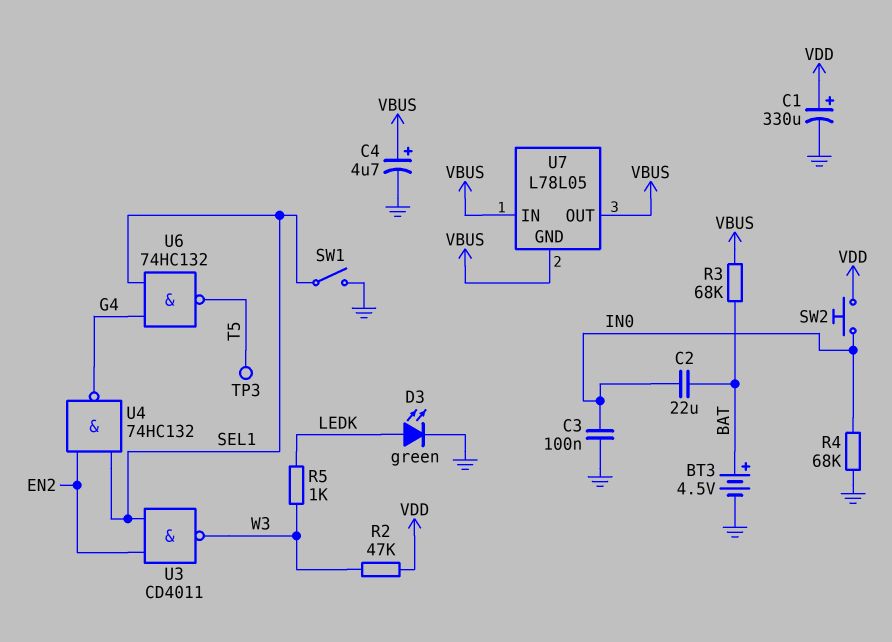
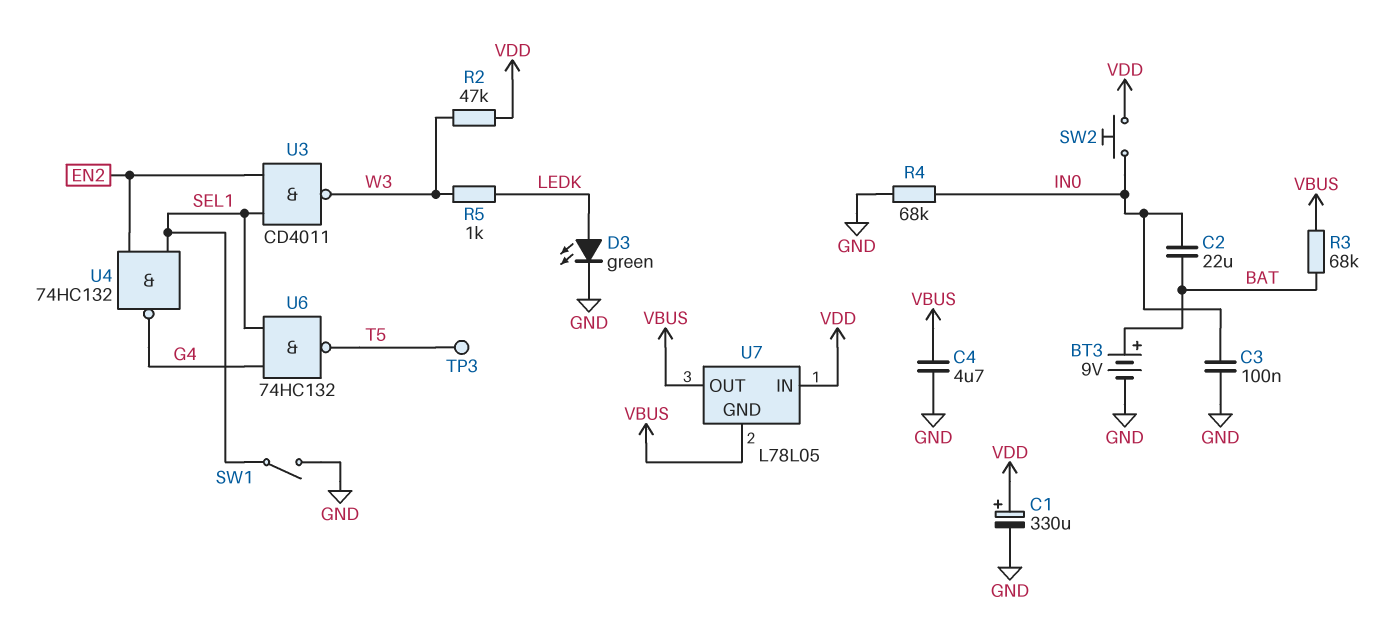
BT3: 4.5V (plus BAT, minus GND) -> 9V (plus BAT, minus GND)
C4: 4.7uF (plus VBUS, minus GND) -> 4.7uF (GND, VBUS)
U7 pin IN: VBUS -> VDD

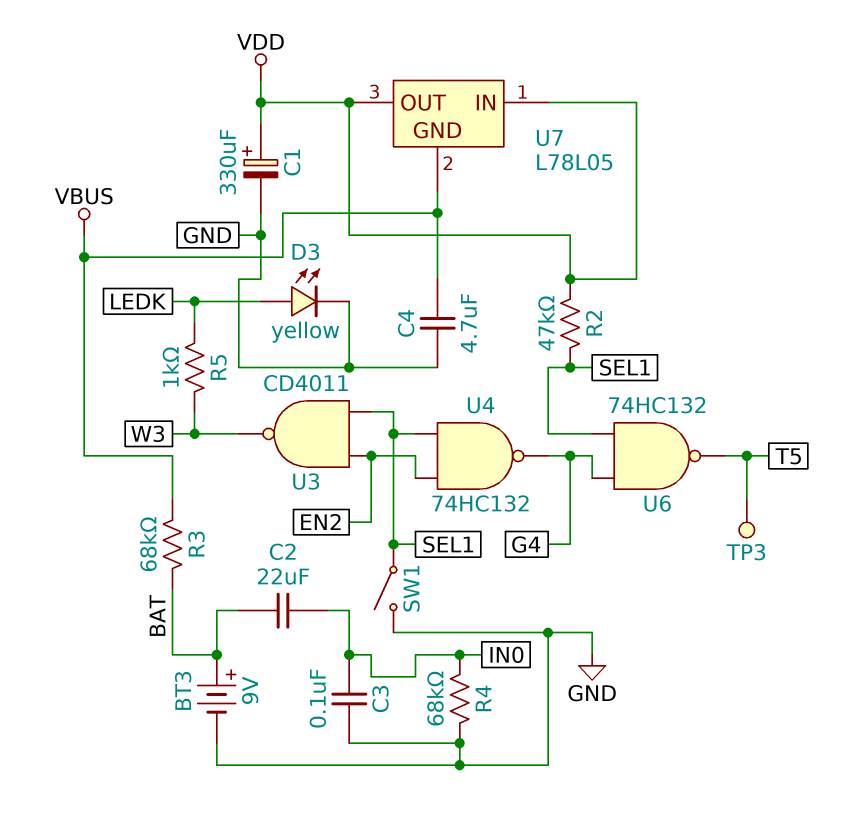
D3: LED green (A LEDK, K GND) -> LED yellow (A LEDK, K GND)
R2: 47k (VDD, W3) -> 47k (SEL1, VDD)
SW2: button (IN0, VDD) -> none
U7 pin OUT: VBUS -> VDD

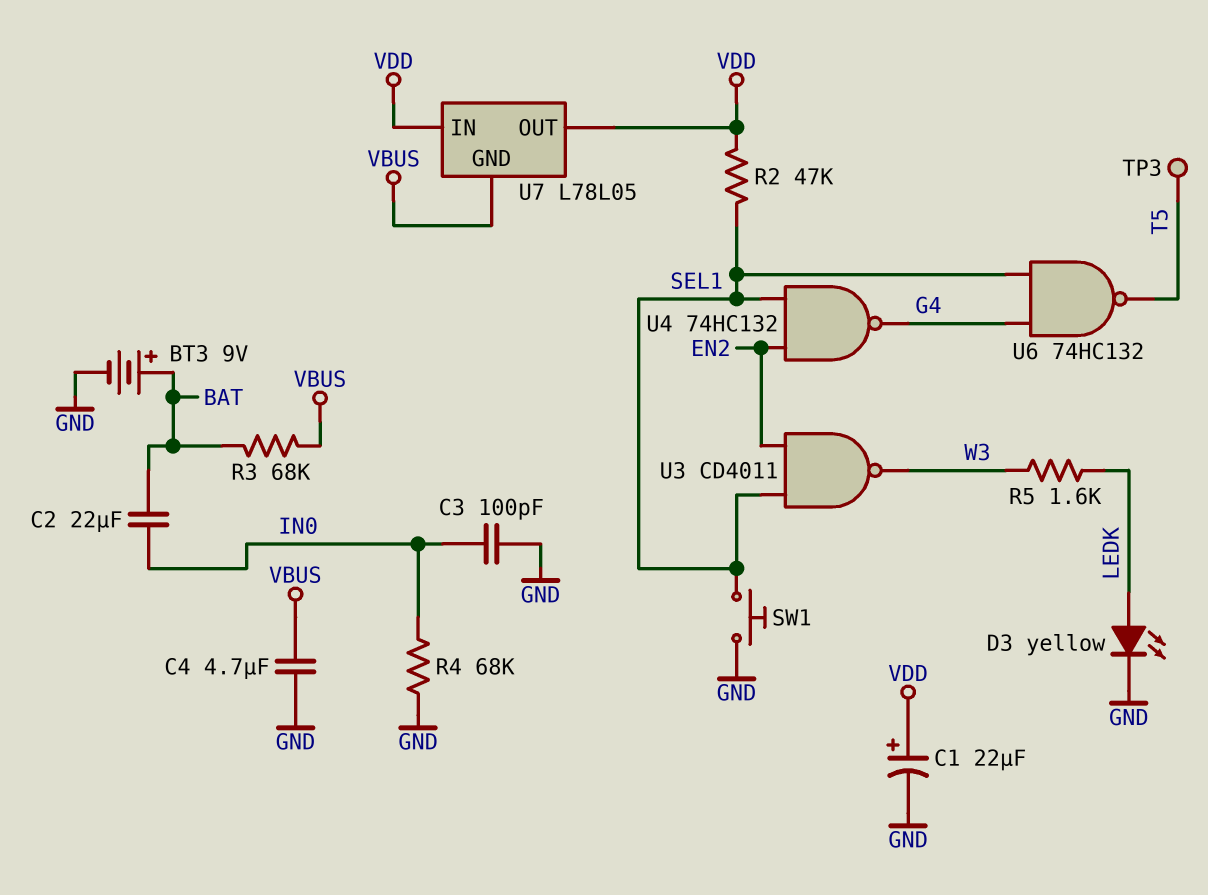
C1: 330uF (plus VDD, minus GND) -> 22uF (plus VDD, minus GND)
C3: 100nF (GND, IN0) -> 100pF (GND, IN0)
R5: 1k (LEDK, W3) -> 1.6k (LEDK, W3)
SW1: switch (GND, SEL1) -> button (GND, SEL1)

